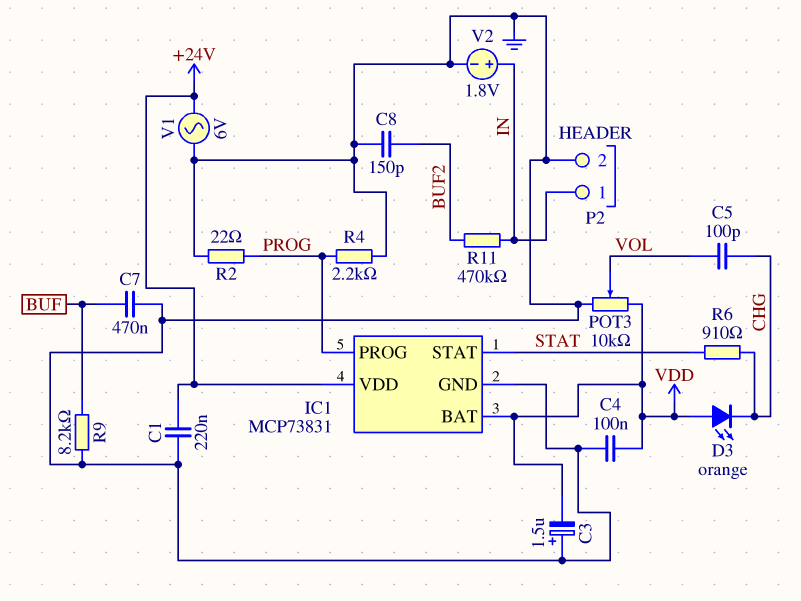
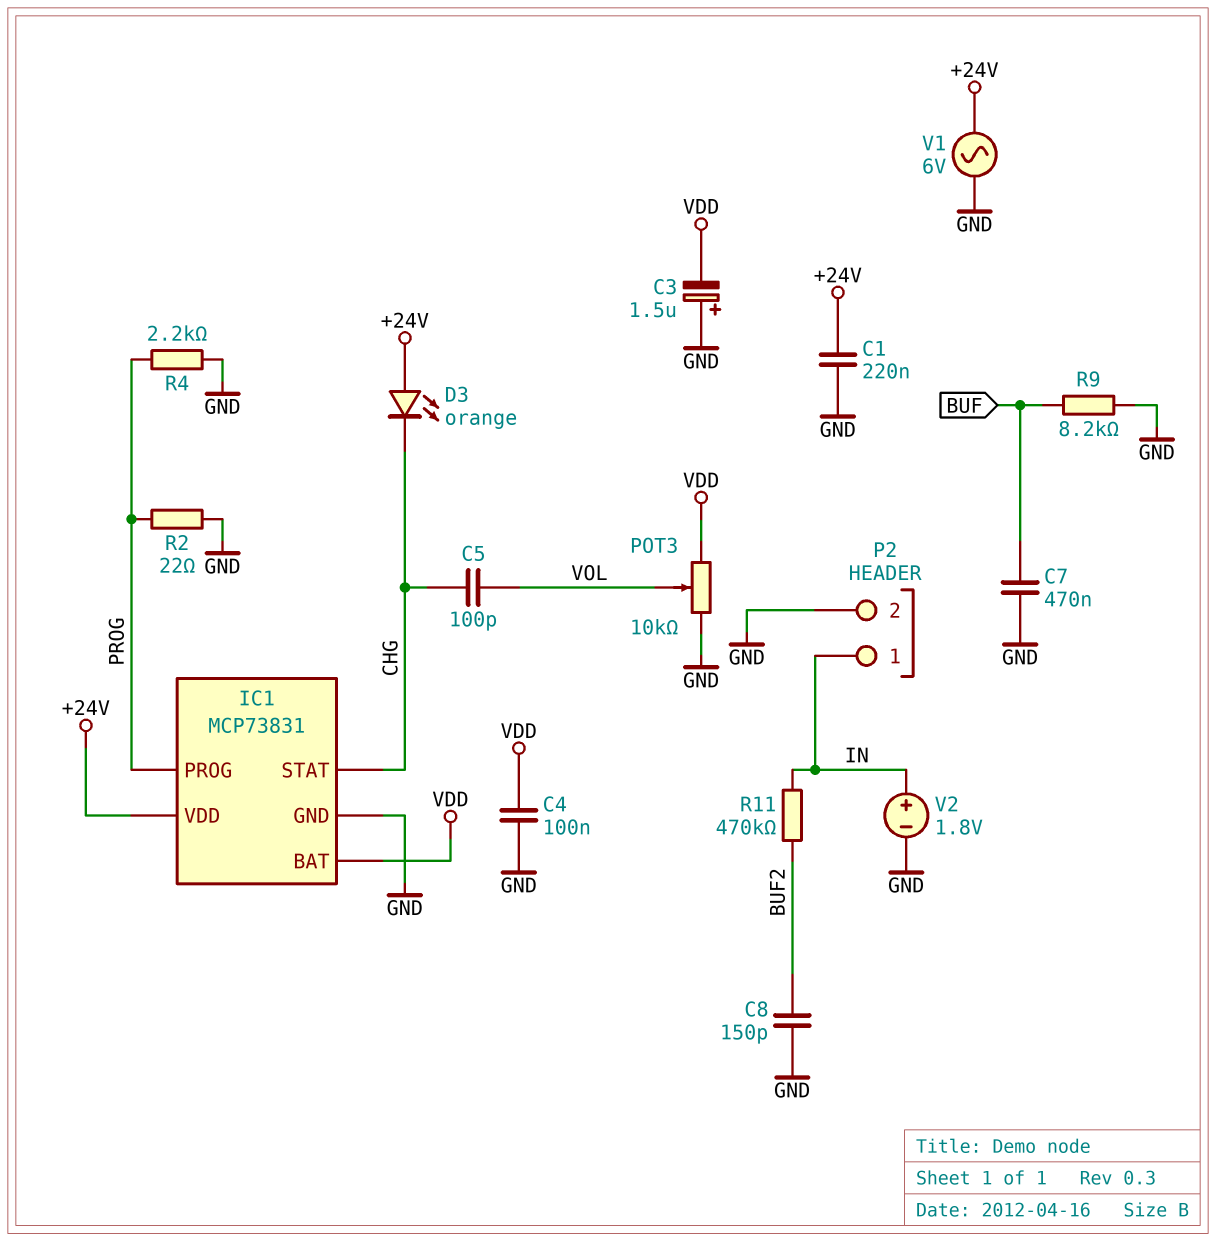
D3: LED orange (A VDD, K CHG) -> LED orange (A +24V, K CHG)
IC1 pin STAT: STAT -> CHG
R6: 910 (CHG, STAT) -> none

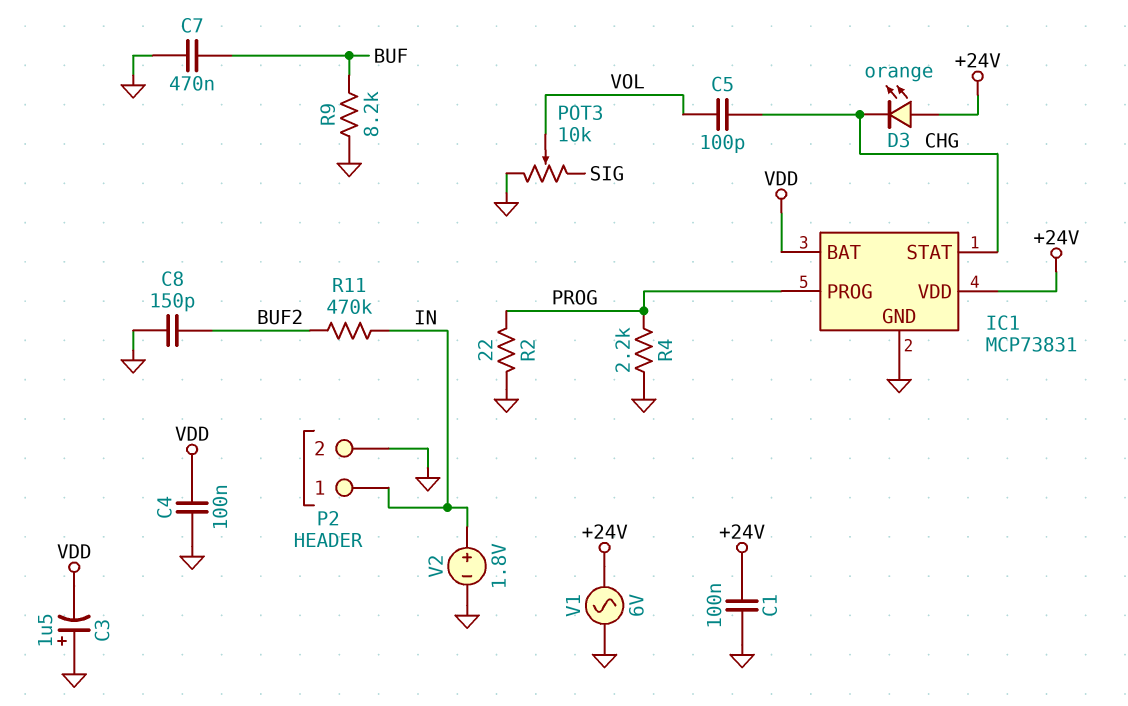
C1: 220nF (+24V, GND) -> 100nF (+24V, GND)
POT3: 10k (GND, VDD, wiper VOL) -> 10k (GND, SIG, wiper VOL)

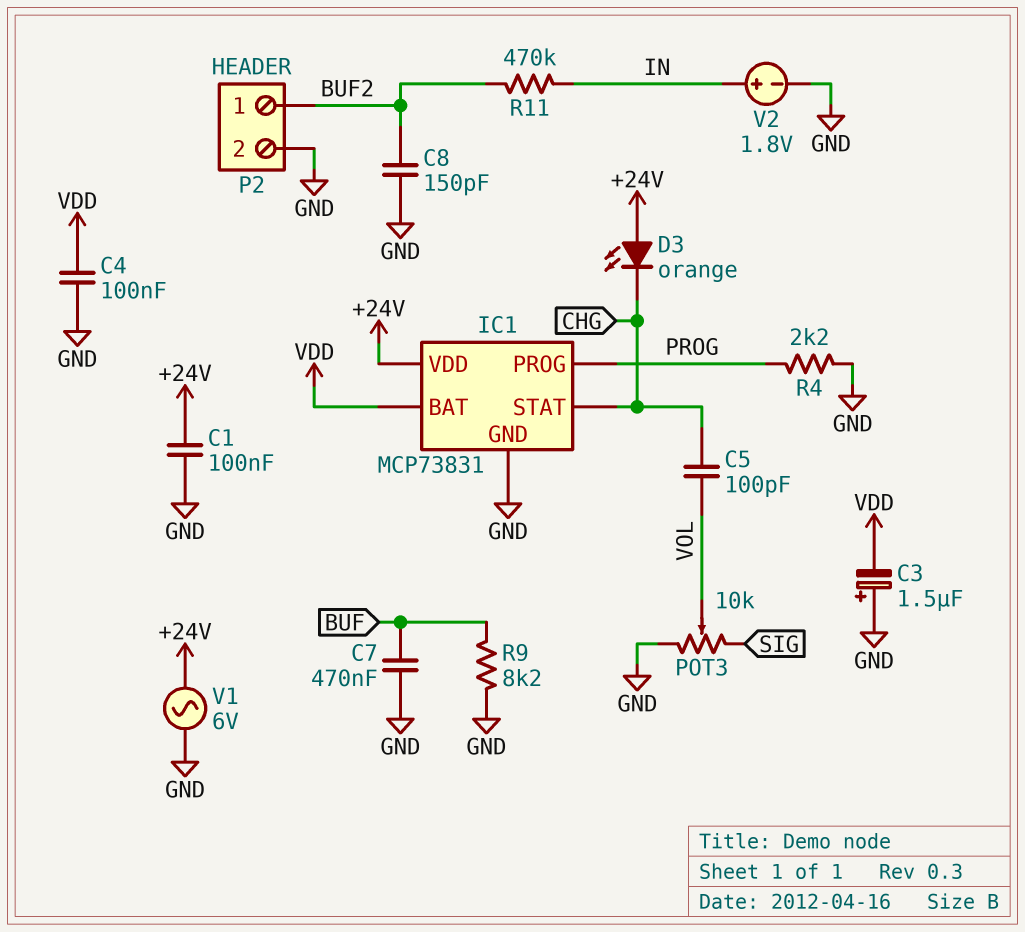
P2 pin 1: IN -> BUF2
R2: 22 (GND, PROG) -> none

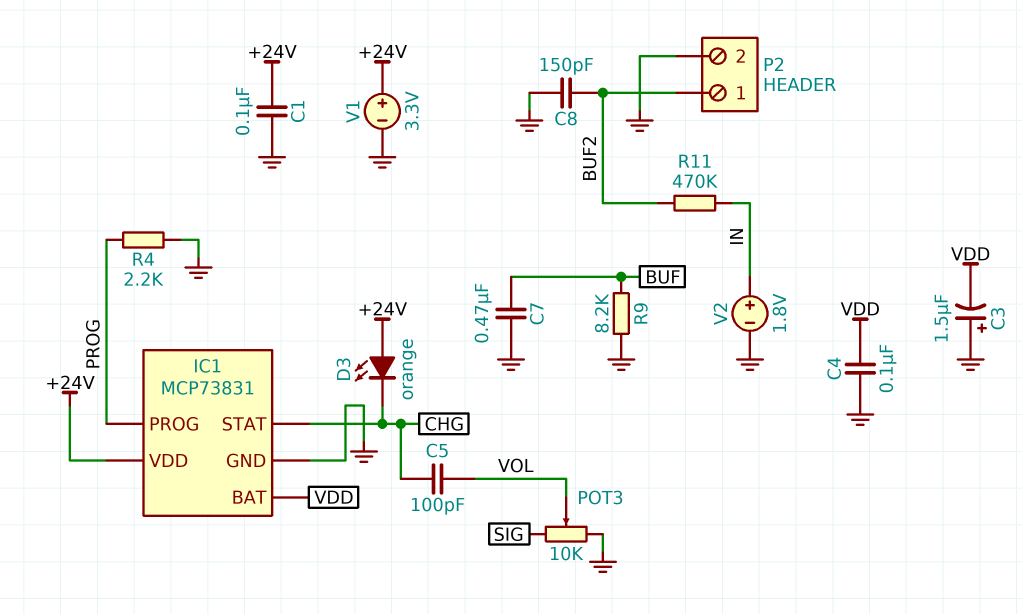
V1: AC 6V (+24V, GND) -> 3.3V (plus +24V, minus GND)

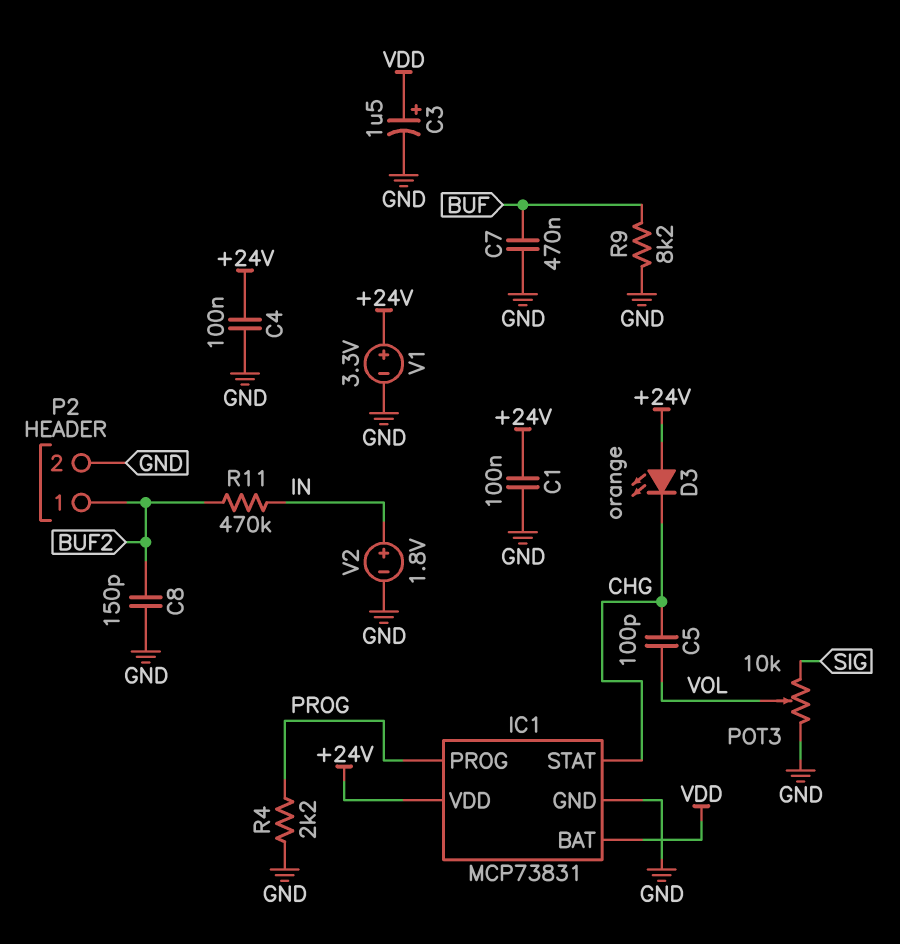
C3: 1.5uF (plus GND, minus VDD) -> 1.5uF (plus VDD, minus GND)
C4: 100nF (GND, VDD) -> 100nF (+24V, GND)

